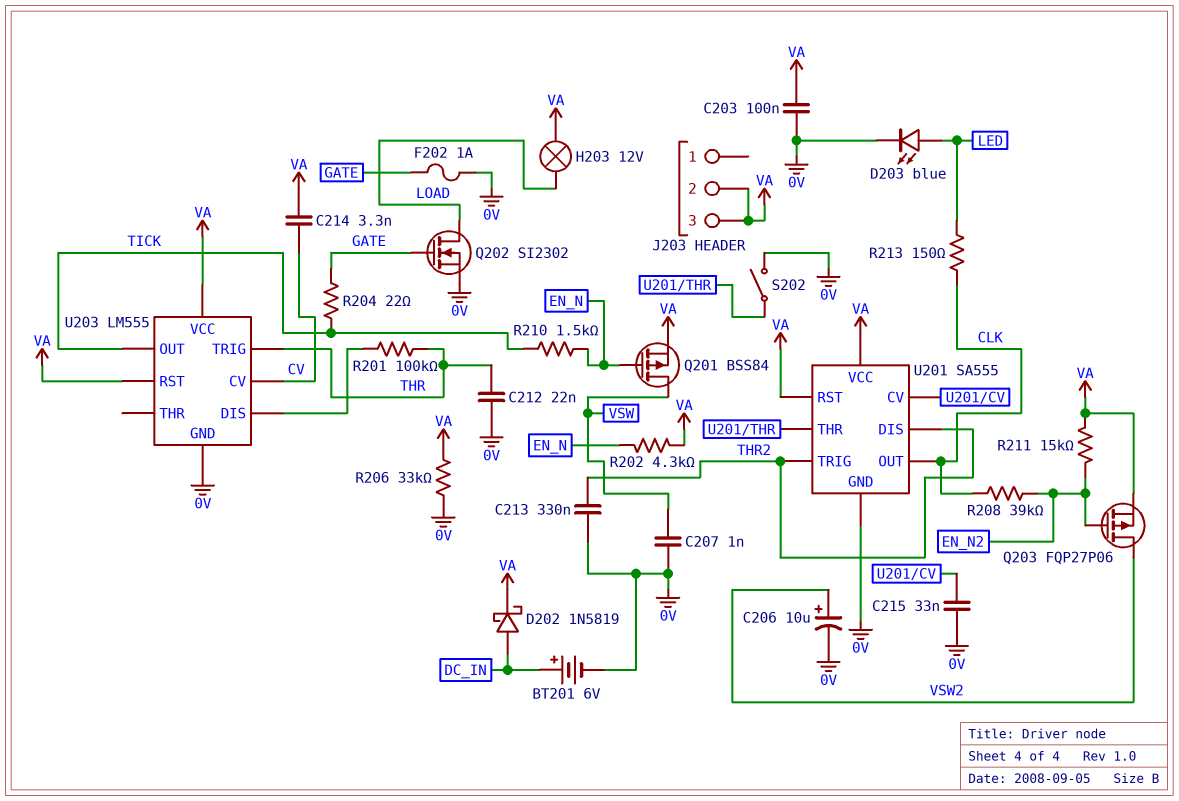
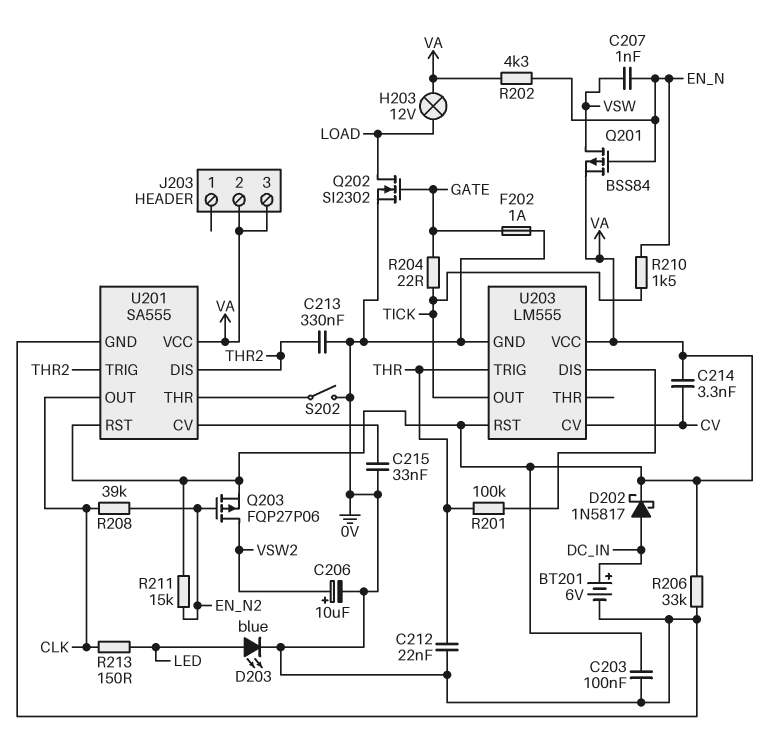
C207: 1nF (0V, VSW) -> 1nF (EN_N, VSW)
D202: schottky 1N5819 (A DC_IN, K VA) -> schottky 1N5817 (A DC_IN, K VA)

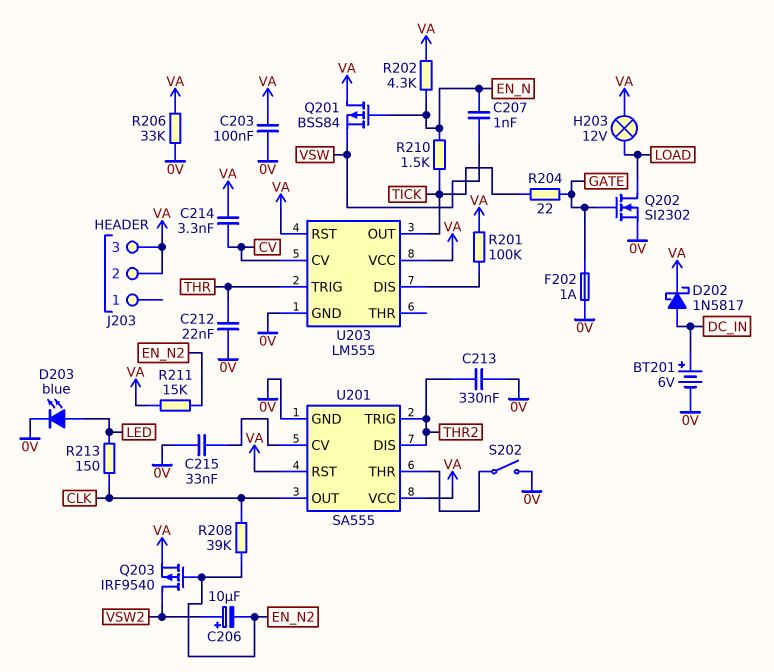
C206: 10uF (plus VSW2, minus 0V) -> 10uF (plus VSW2, minus EN_N2)
Q201: PMOS BSS84 (G EN_N, D VSW, S VA) -> PMOS BSS84 (G EN_N, D VA, S VSW)
Q203: PMOS FQP27P06 (G EN_N2, D VSW2, S VA) -> PMOS IRF9540 (G EN_N2, D VSW2, S VA)
R201: 100k (THR, U203/DIS) -> 100k (U203/DIS, VA)

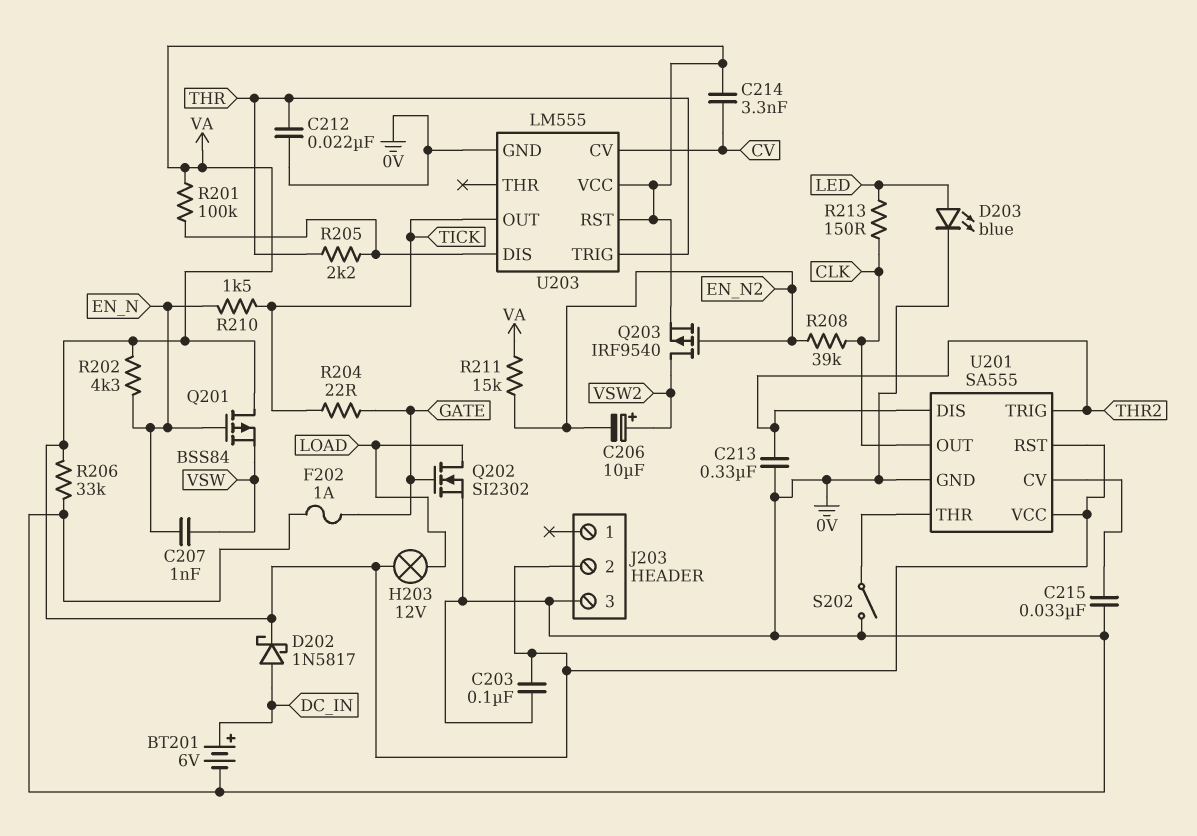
J203 pin 3: VA -> 0V
R205: none -> 2.2k (THR, U203/DIS)

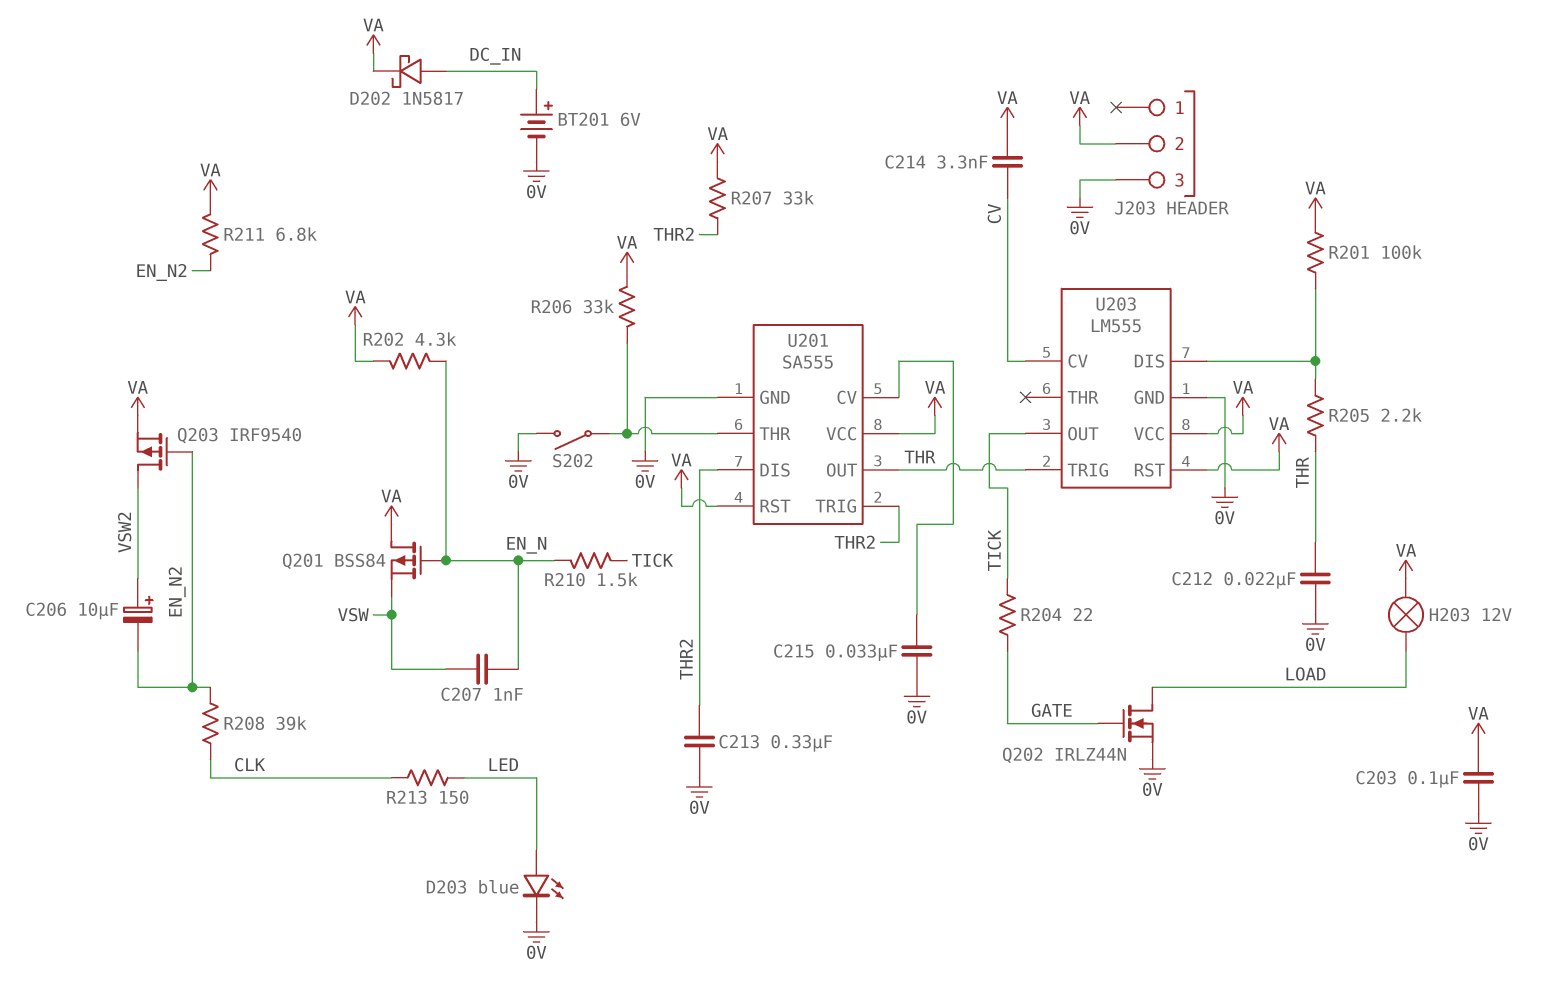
F202: 1A (0V, GATE) -> none
Q202: NMOS SI2302 (G GATE, D LOAD, S 0V) -> NMOS IRLZ44N (G GATE, D LOAD, S 0V)
R206: 33k (0V, VA) -> 33k (U201/THR, VA)
R207: none -> 33k (THR2, VA)
R211: 15k (EN_N2, VA) -> 6.8k (EN_N2, VA)
U201 pin OUT: CLK -> THR

